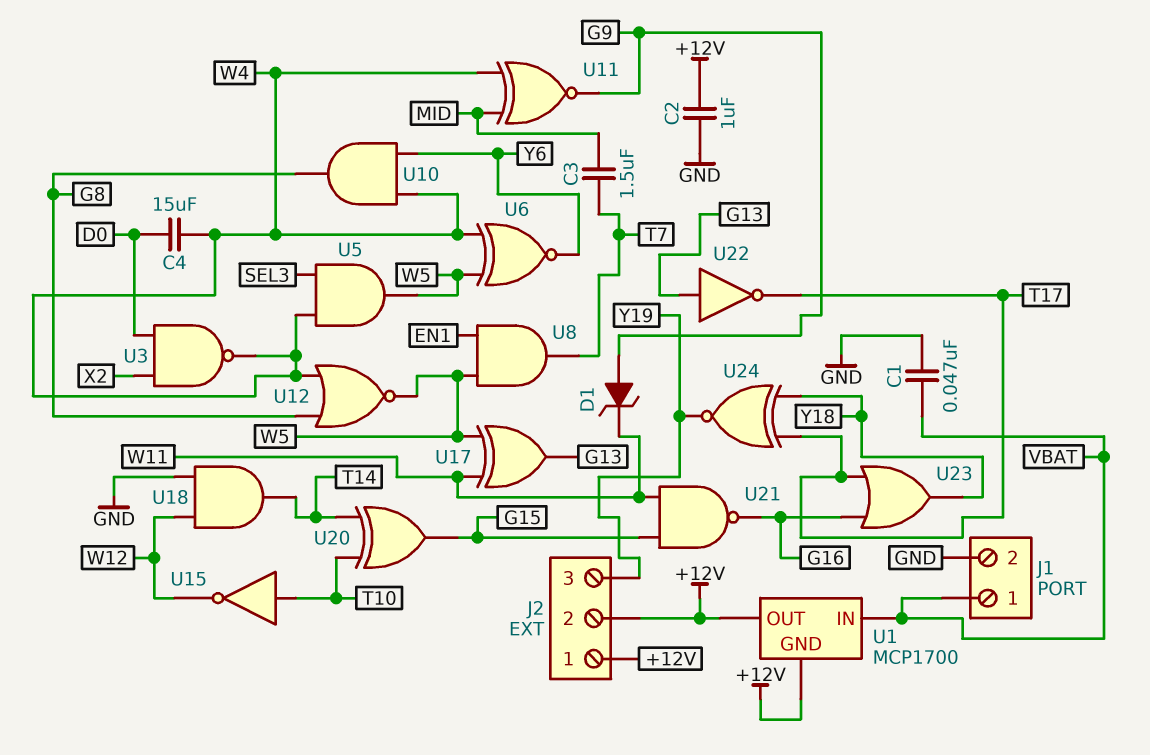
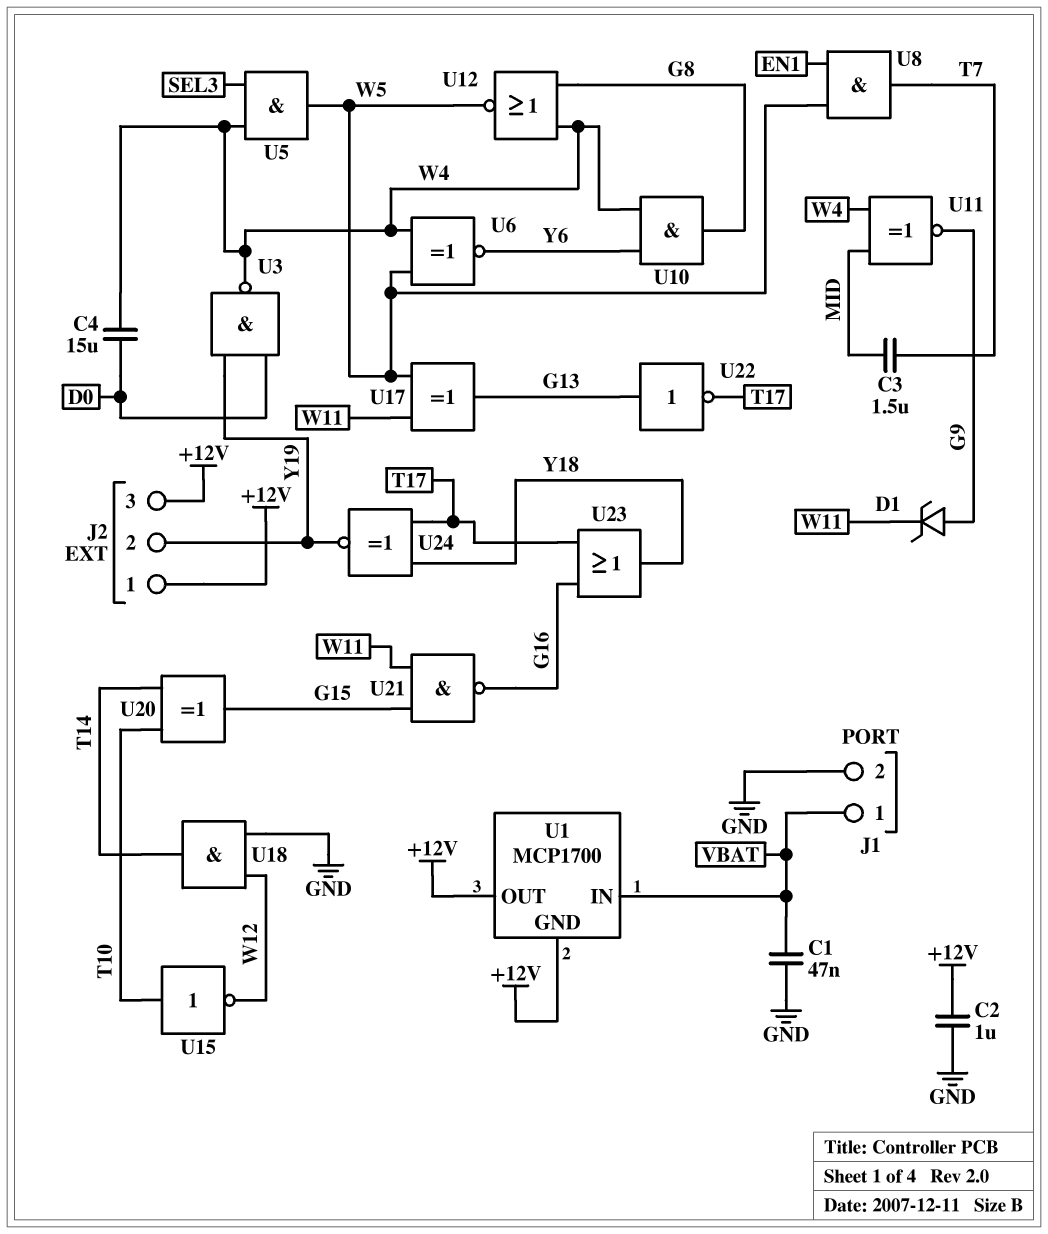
J2 pin 2: +12V -> Y19
J2 pin 3: Y19 -> +12V
U3: NAND (in D0, in X2, out W4) -> NAND (in D0, in Y19, out W4)

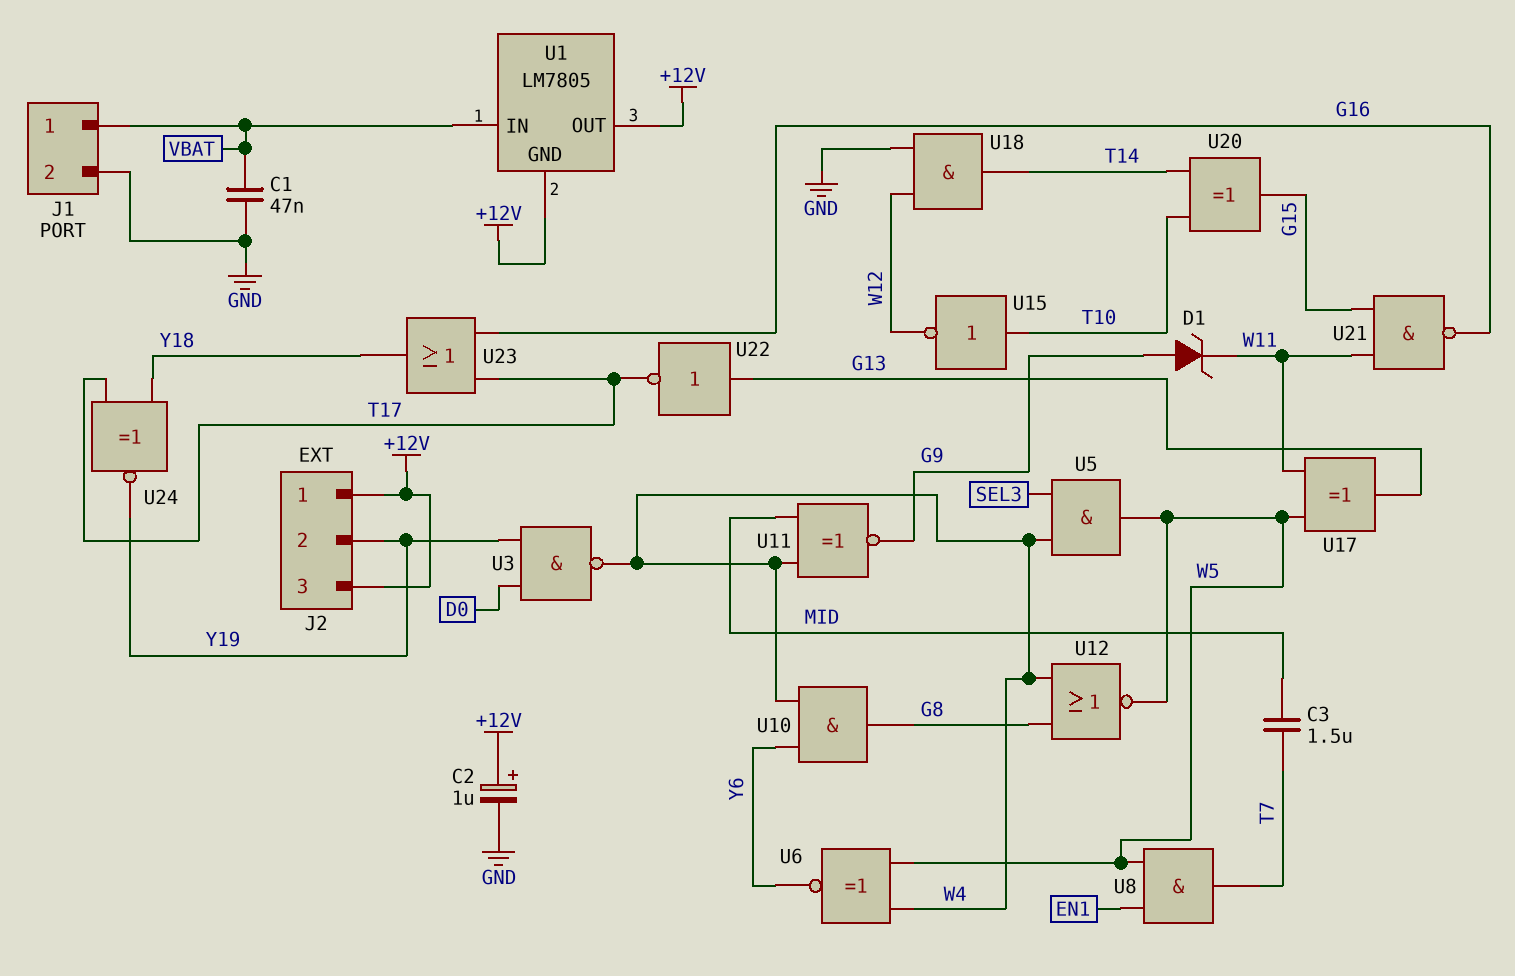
C2: 1uF (+12V, GND) -> 1uF (plus +12V, minus GND)
C4: 15uF (D0, W4) -> none
U1: MCP1700 -> LM7805

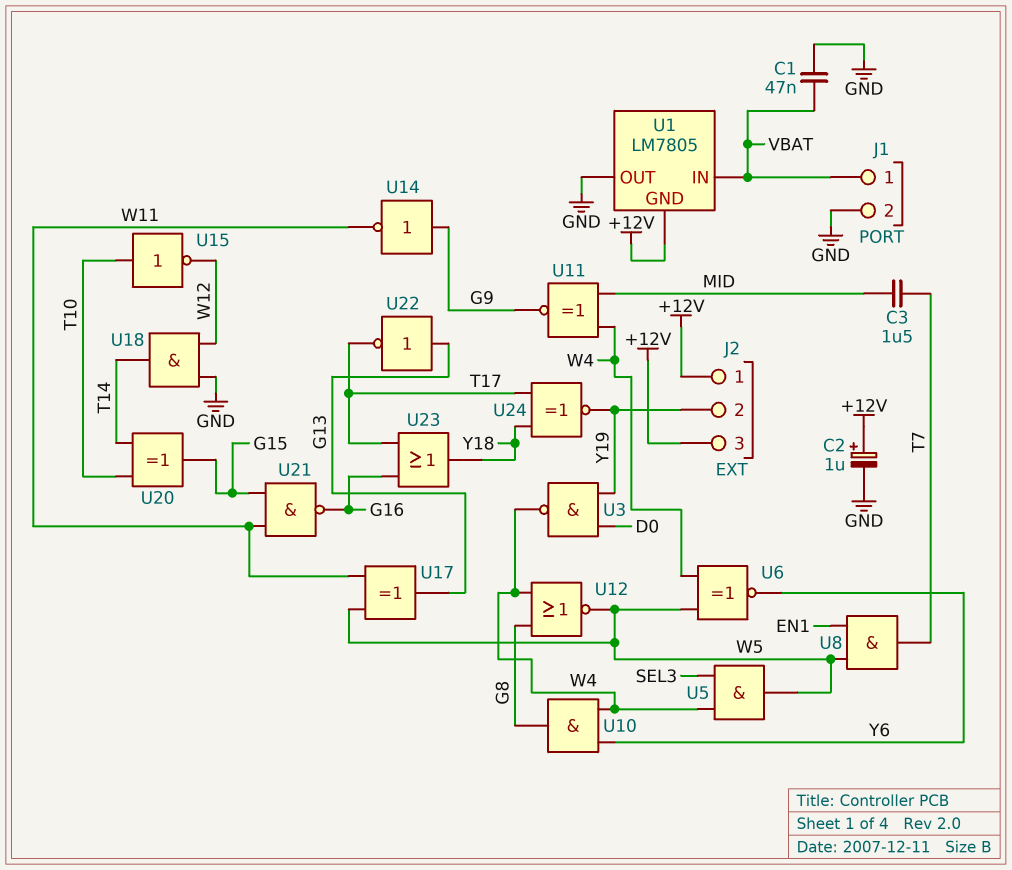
D1: zener (A G9, K W11) -> none
U1 pin OUT: +12V -> GND
U14: none -> NOT (in G9, out W11)

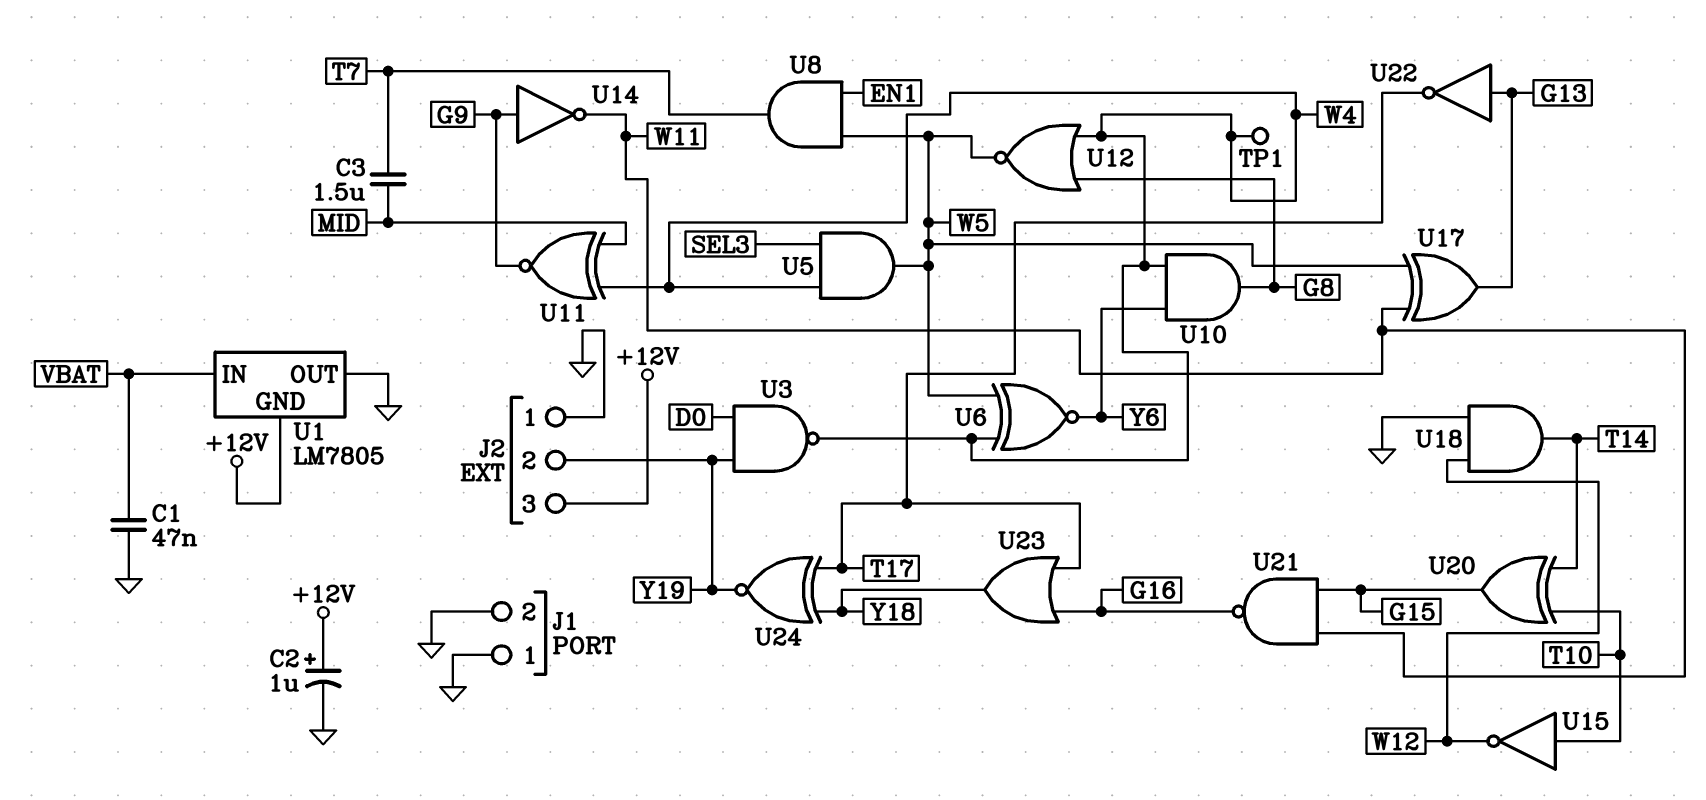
J1 pin 1: VBAT -> GND
J2 pin 1: +12V -> GND
TP1: none -> test point (W4)

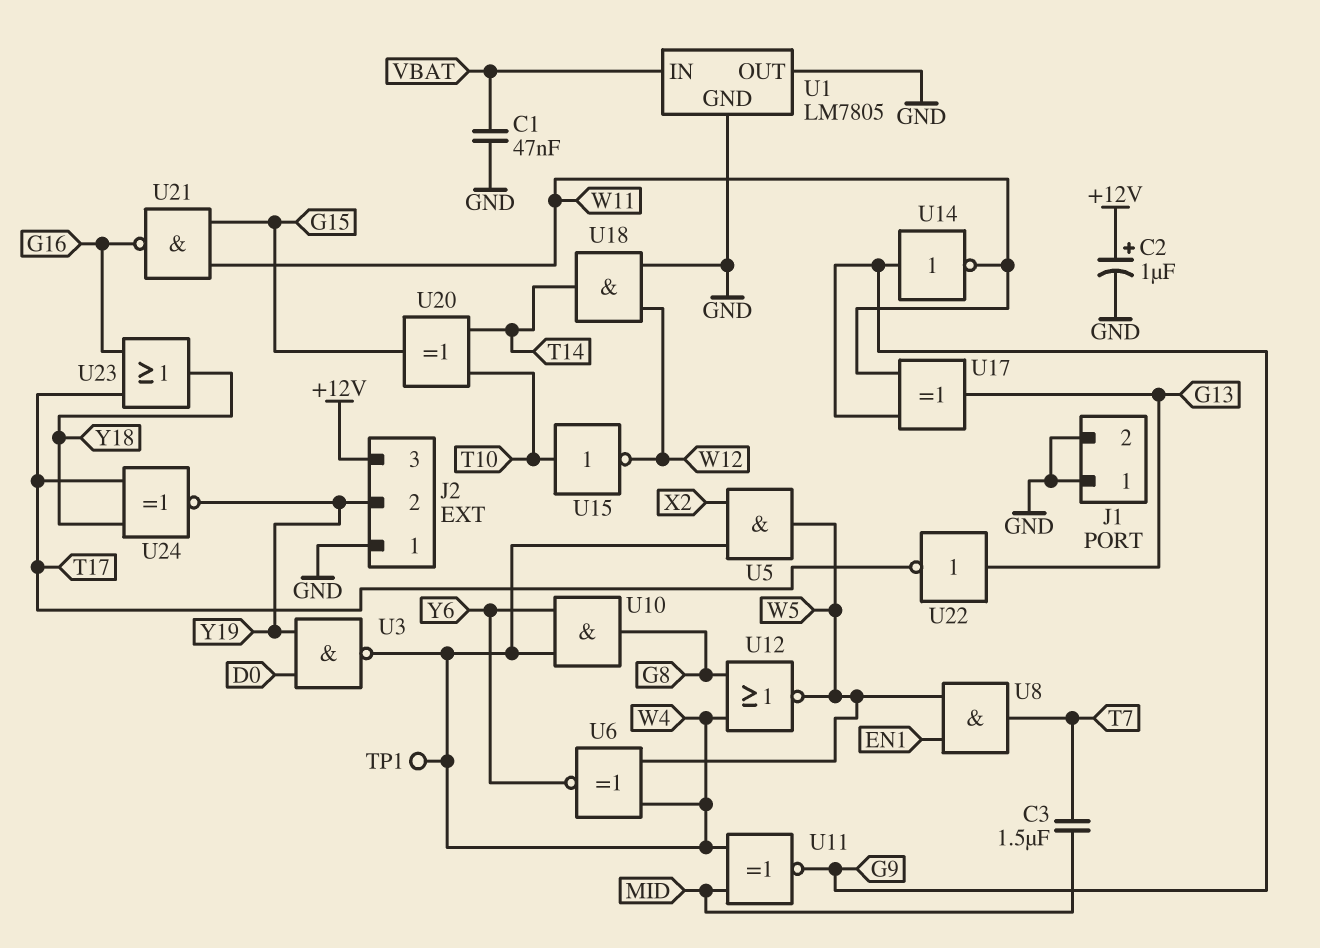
U1 pin GND: +12V -> GND
U5: AND (in SEL3, in W4, out W5) -> AND (in W4, in X2, out W5)
U17: XOR (in W5, in W11, out G13) -> XOR (in G9, in W11, out G13)

